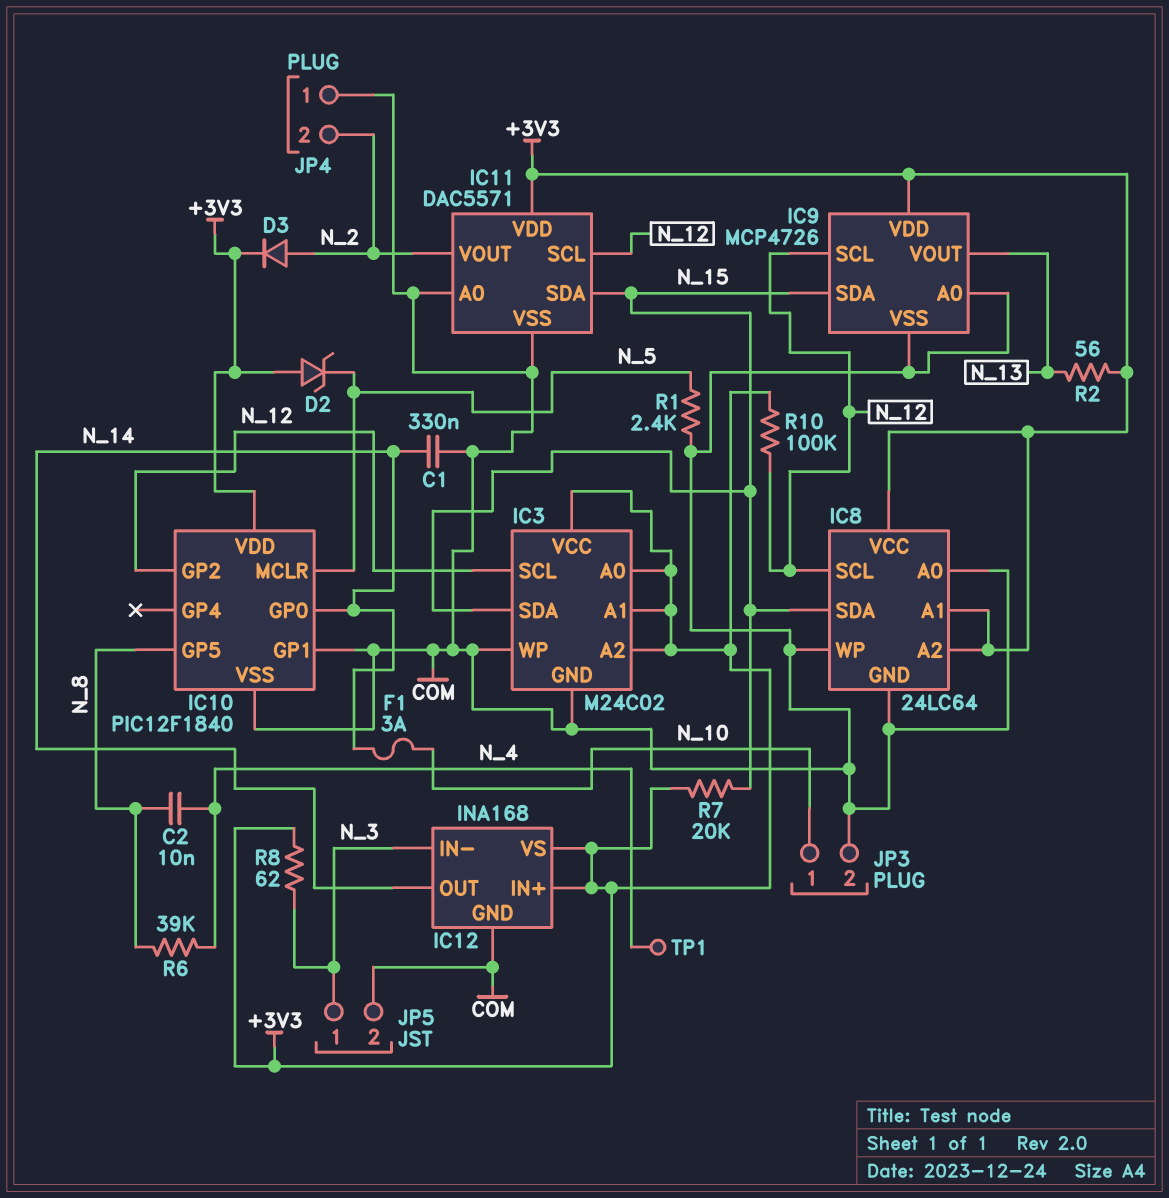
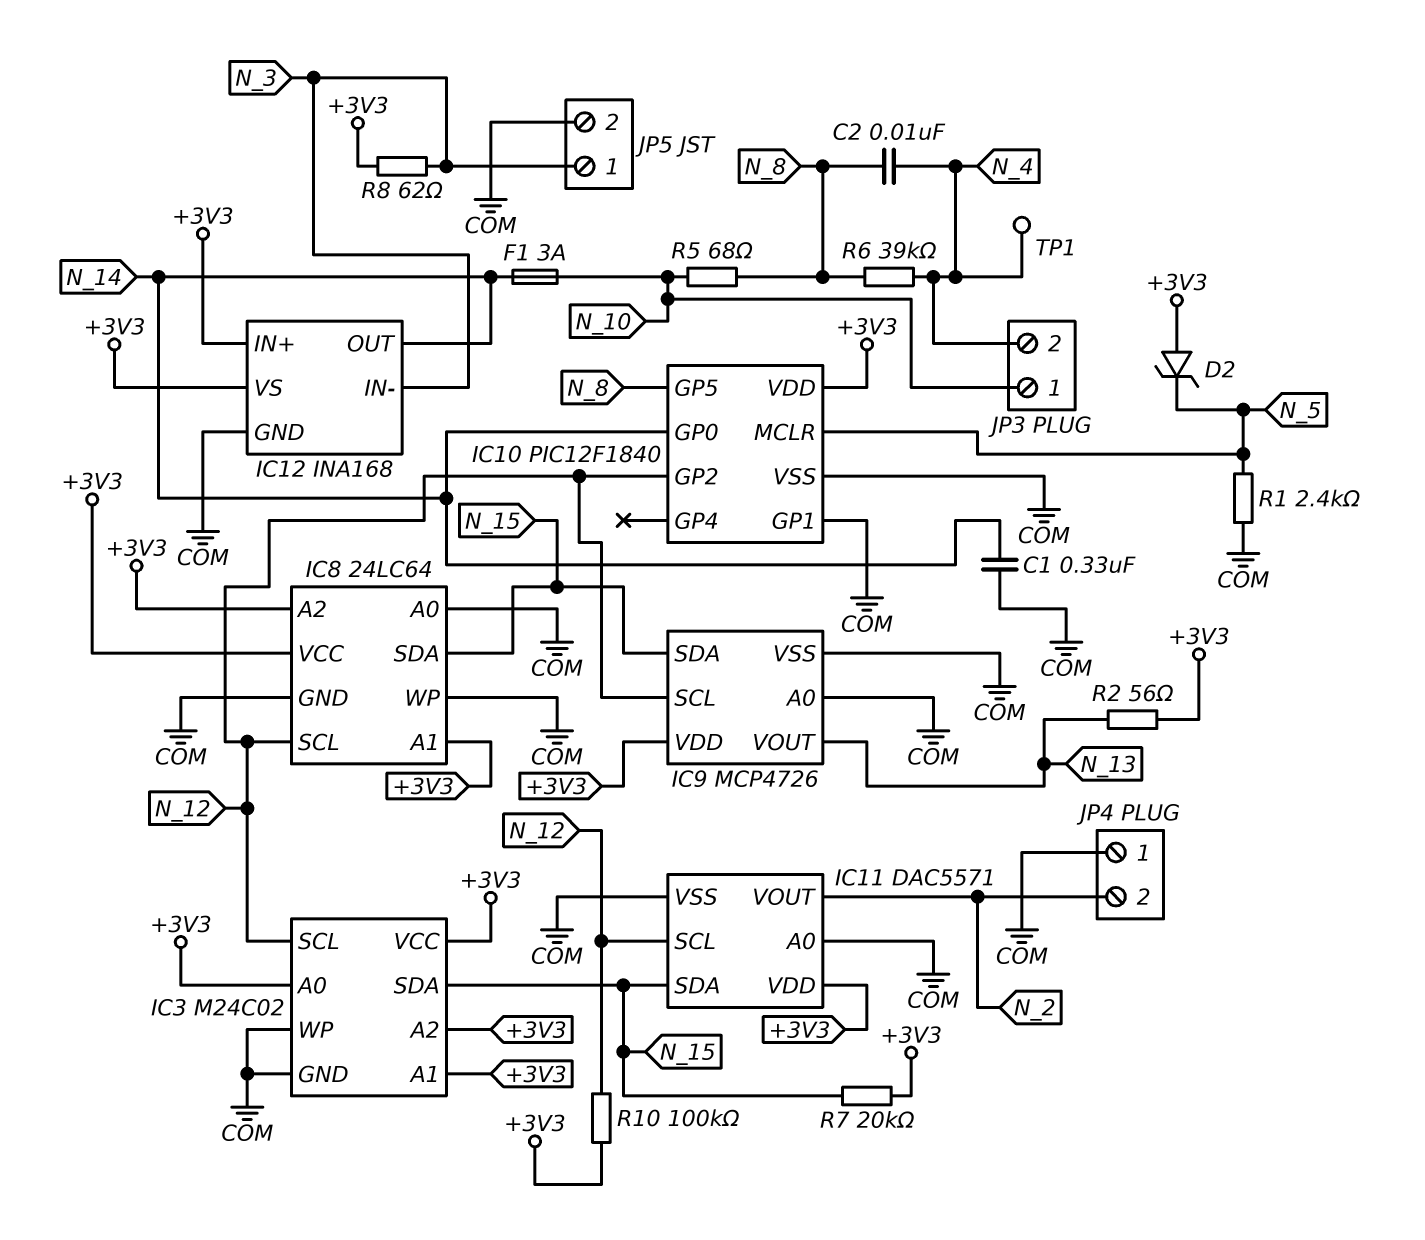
D3: diode (A N_2, K +3V3) -> none
JP3 pin 2: COM -> N_4
R5: none -> 68 (N_8, N_10)

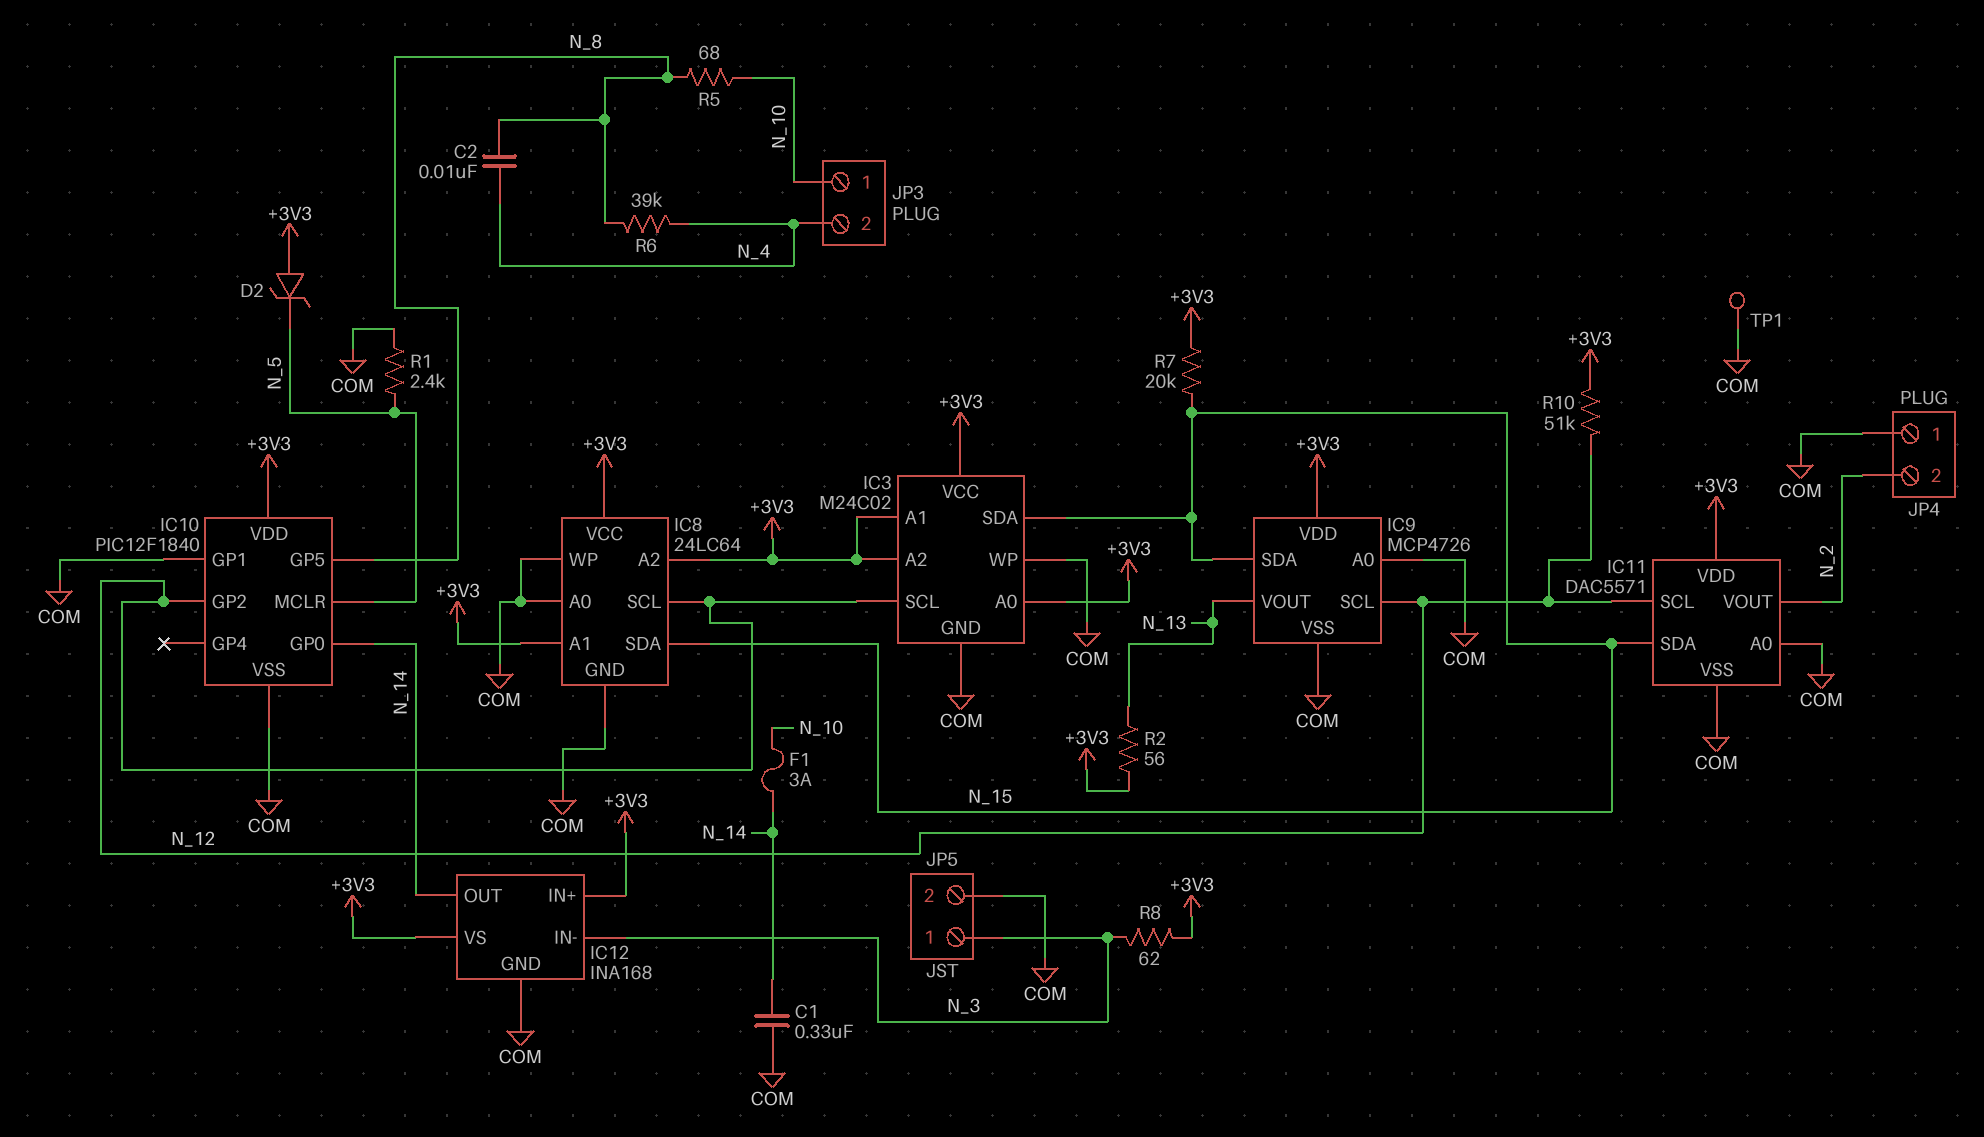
R10: 100k (+3V3, N_12) -> 51k (+3V3, N_12)
TP1: test point (N_4) -> test point (COM)

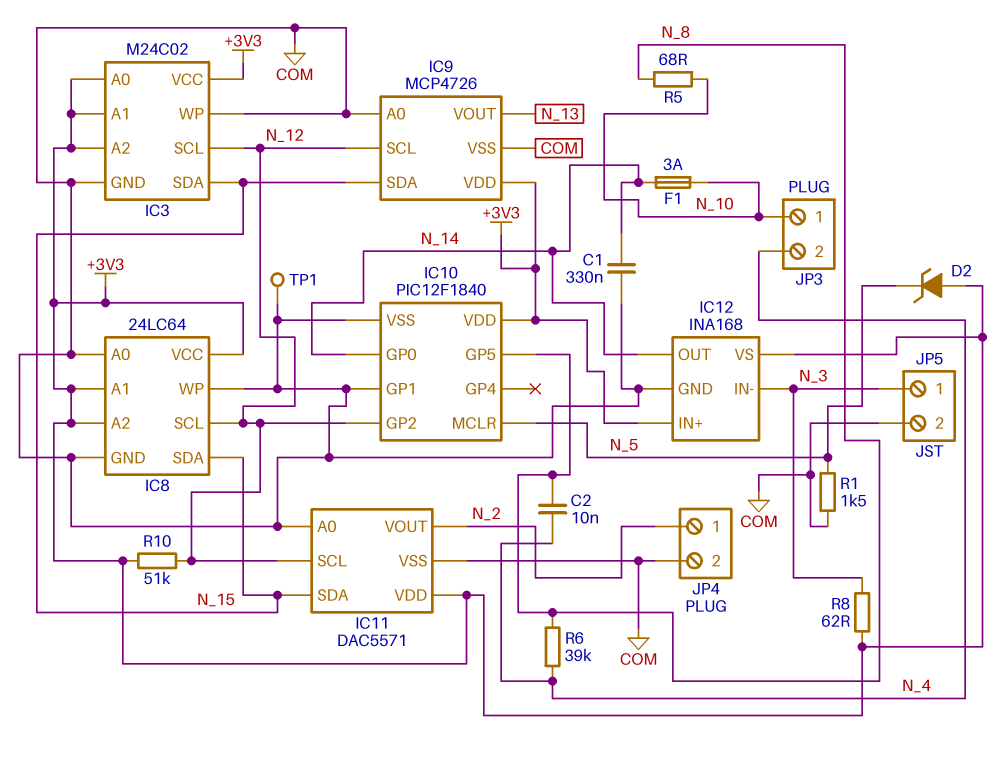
JP4 pin 1: COM -> N_2
JP4 pin 2: N_2 -> COM
R1: 2.4k (COM, N_5) -> 1.5k (COM, N_5)
R2: 56 (+3V3, N_13) -> none
R7: 20k (+3V3, N_15) -> none

